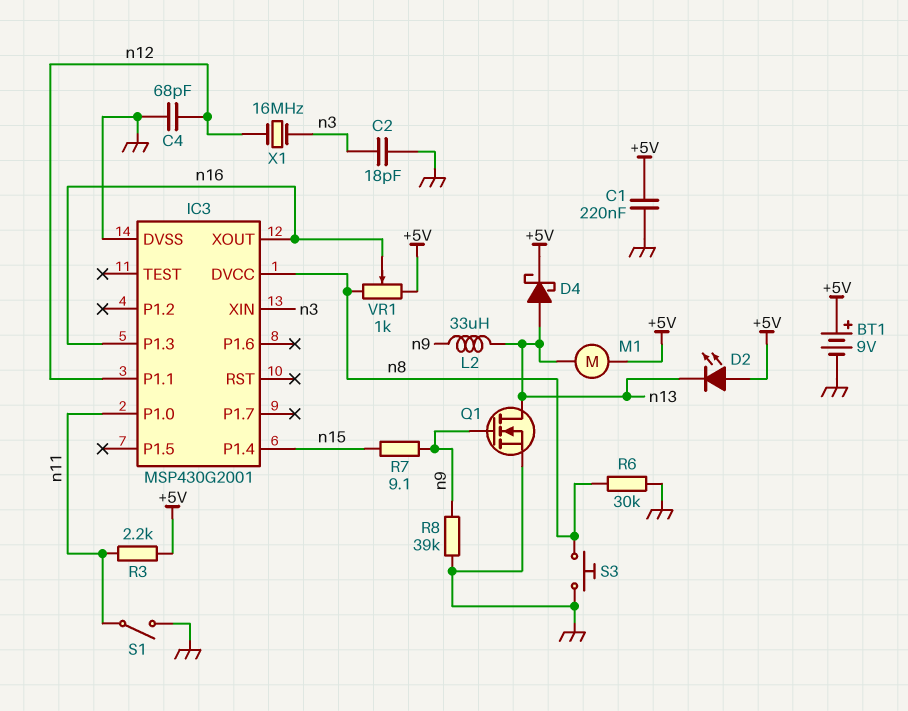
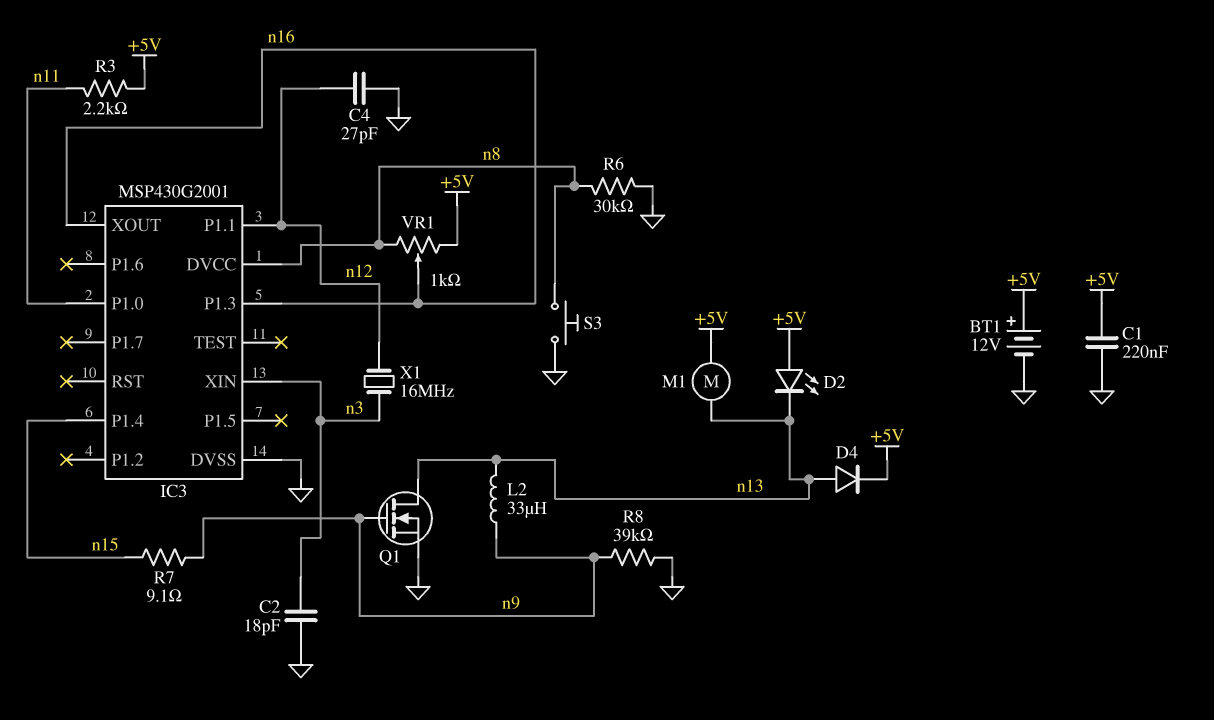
BT1: 9V (plus +5V, minus GND) -> 12V (plus +5V, minus GND)
C4: 68pF (GND, n12) -> 27pF (GND, n12)
D4: schottky (A n13, K +5V) -> diode (A n13, K +5V)
S1: switch (GND, n11) -> none

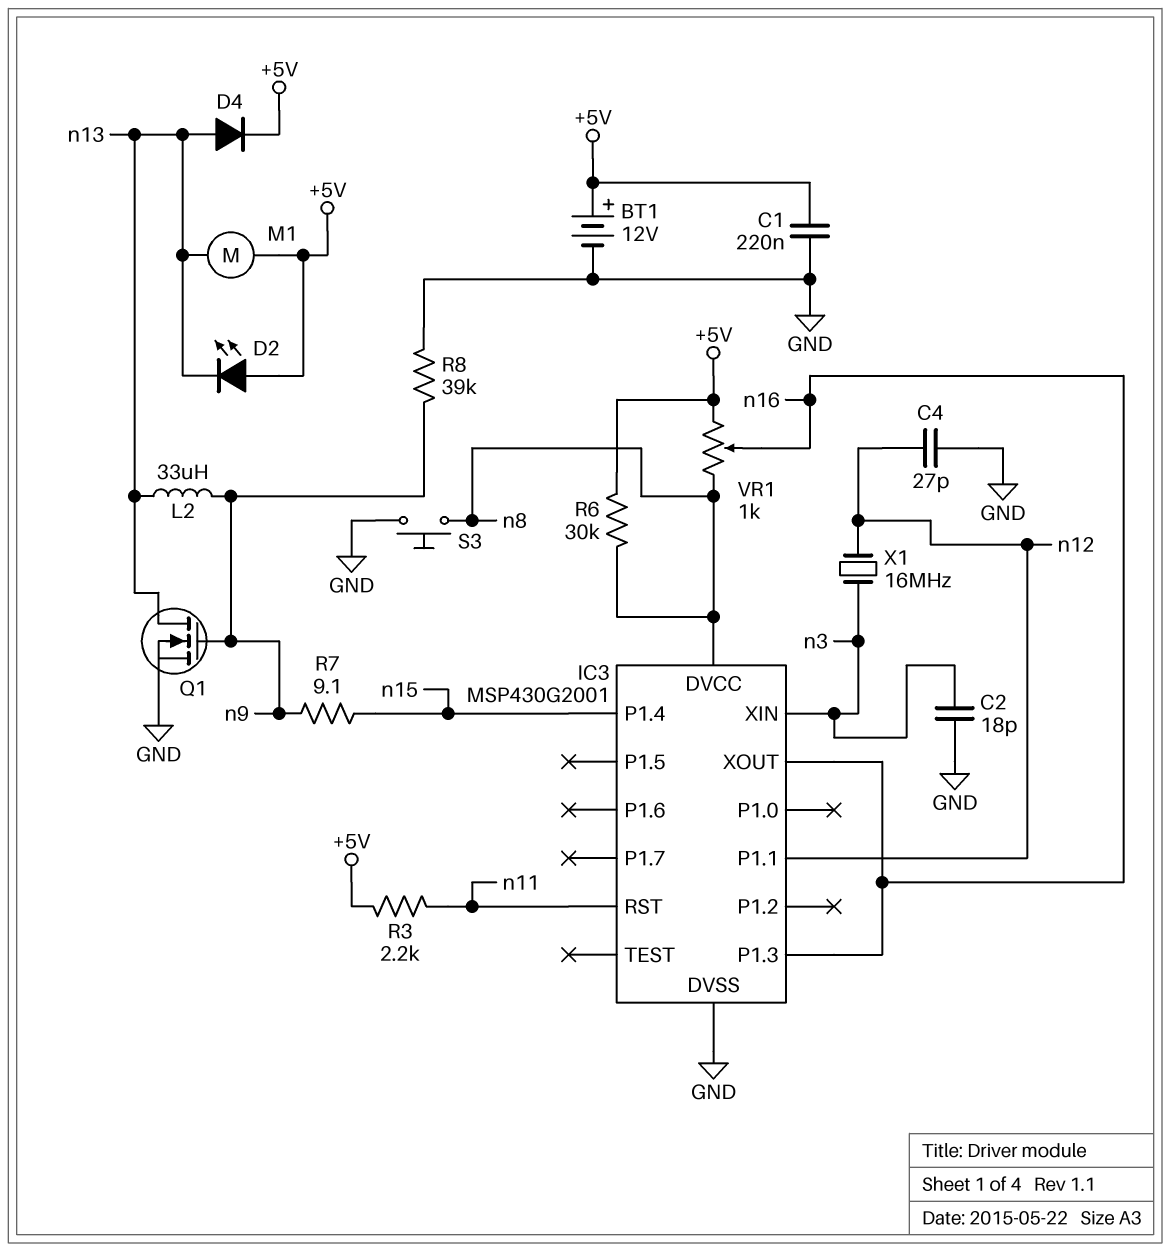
IC3 pin P1.0: n11 -> none
IC3 pin RST: none -> n11
R6: 30k (GND, n8) -> 30k (+5V, n8)

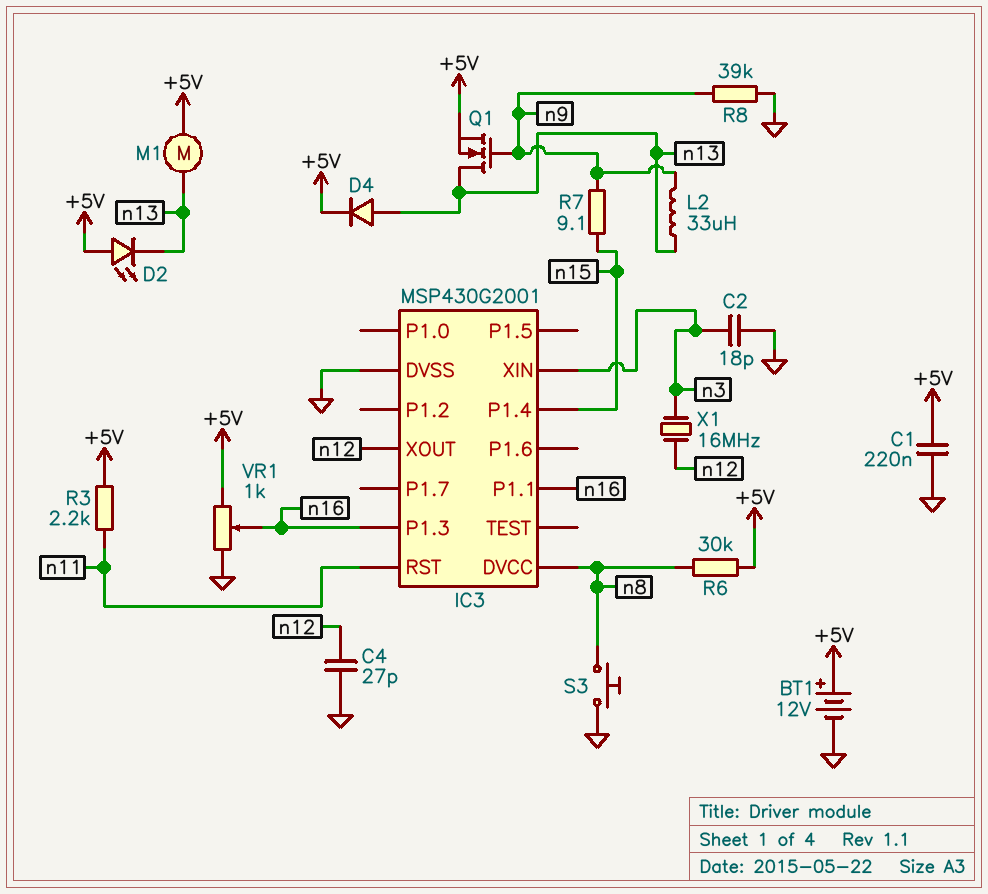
IC3 pin P1.1: n12 -> n16
IC3 pin XOUT: n16 -> n12
Q1: NMOS (G n9, D n13, S GND) -> NMOS (G n9, D n13, S +5V)
VR1: 1k (+5V, n8, wiper n16) -> 1k (+5V, GND, wiper n16)

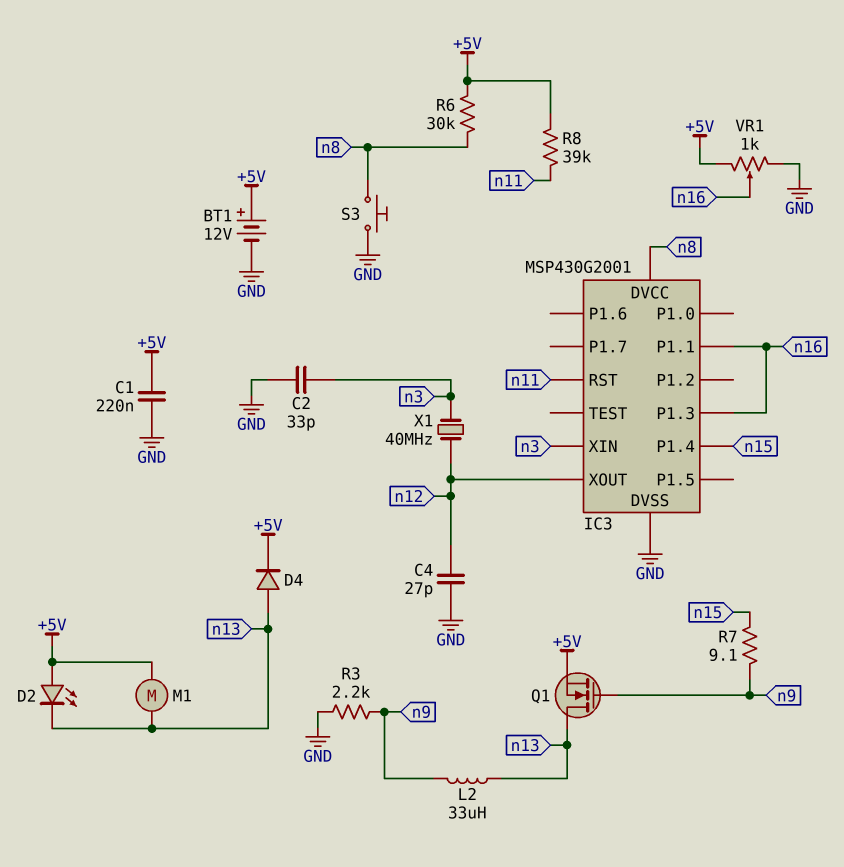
C2: 18pF (GND, n3) -> 33pF (GND, n3)
R3: 2.2k (+5V, n11) -> 2.2k (GND, n9)
R8: 39k (GND, n9) -> 39k (+5V, n11)
X1: 16MHz (n3, n12) -> 40MHz (n3, n12)

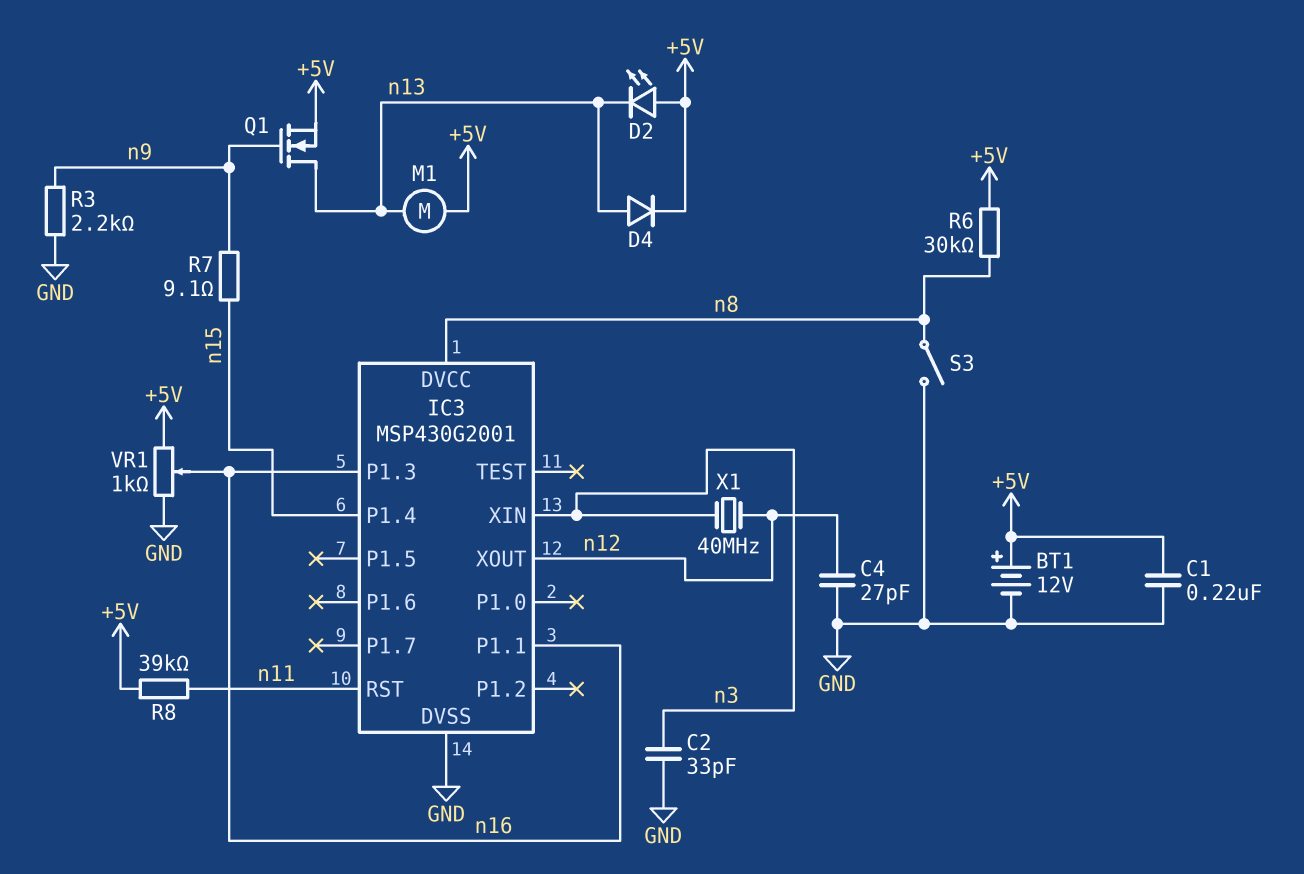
L2: 33uH (n9, n13) -> none
S3: button (GND, n8) -> switch (GND, n8)

